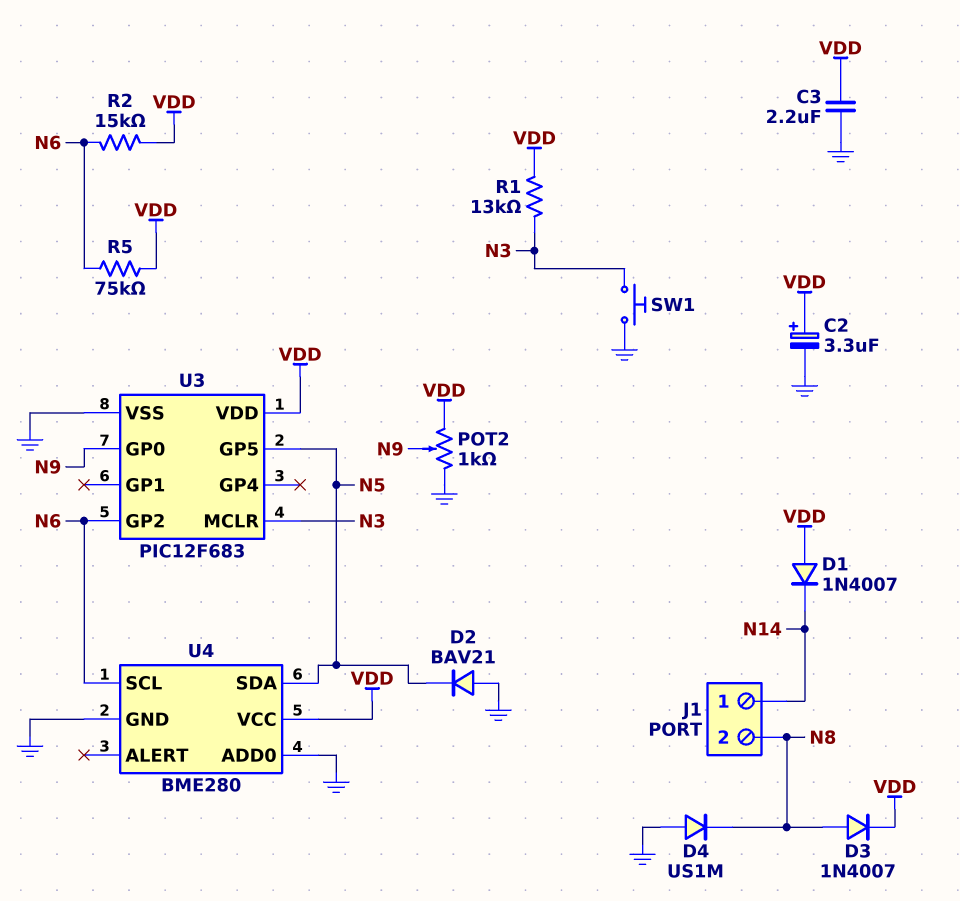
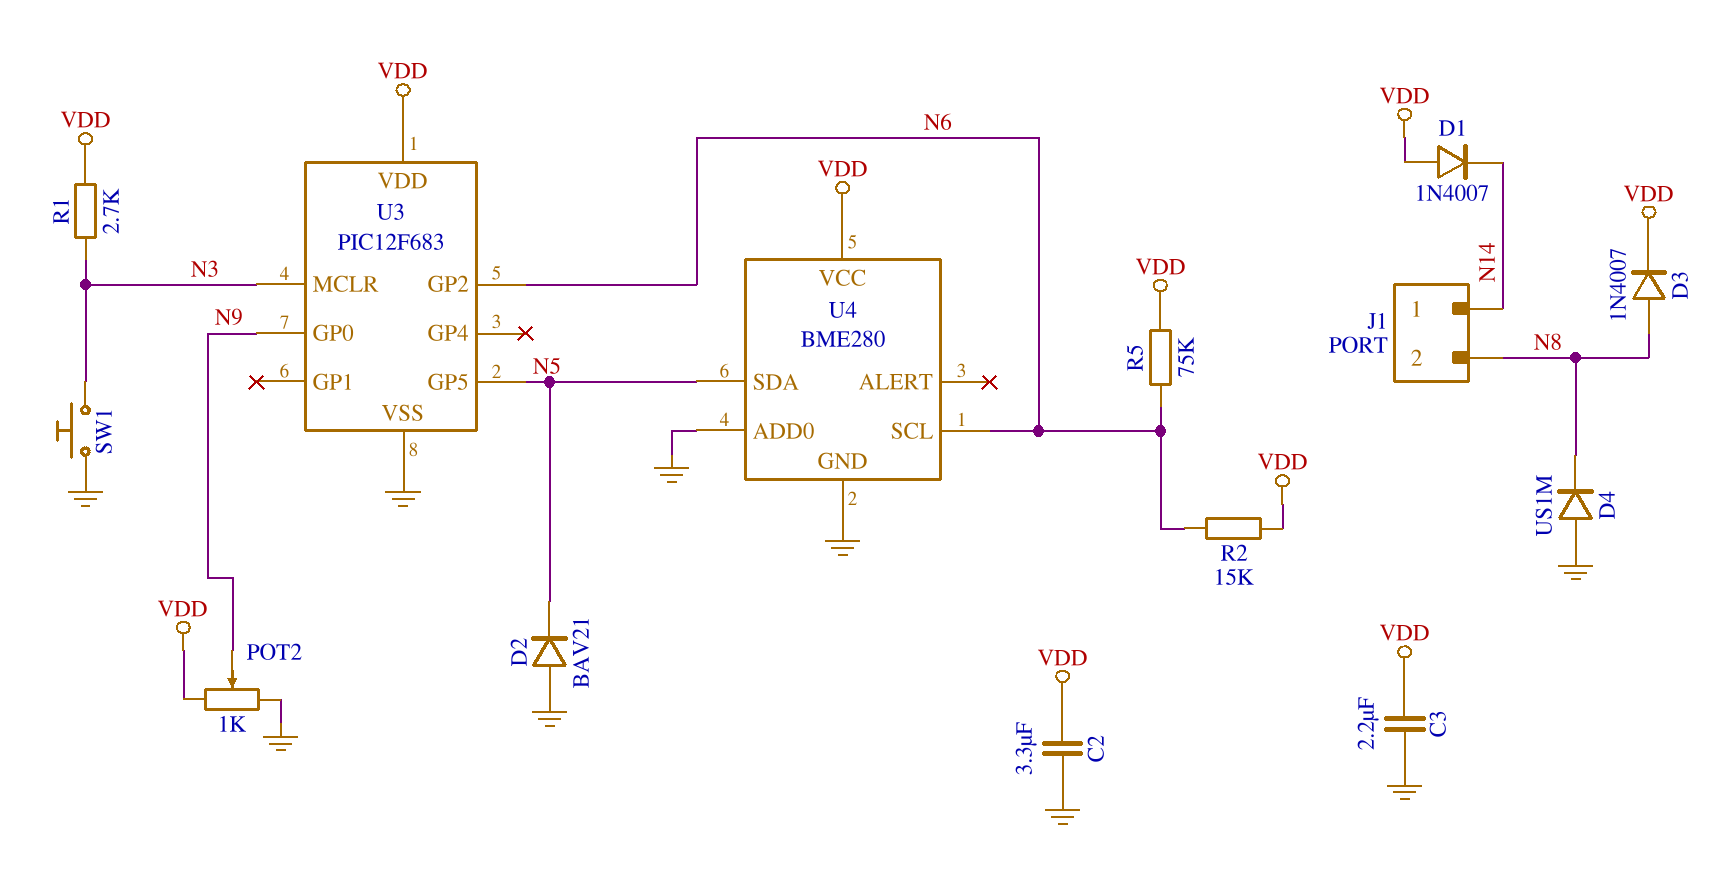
C2: 3.3uF (plus VDD, minus GND) -> 3.3uF (GND, VDD)
R1: 13k (N3, VDD) -> 2.7k (N3, VDD)

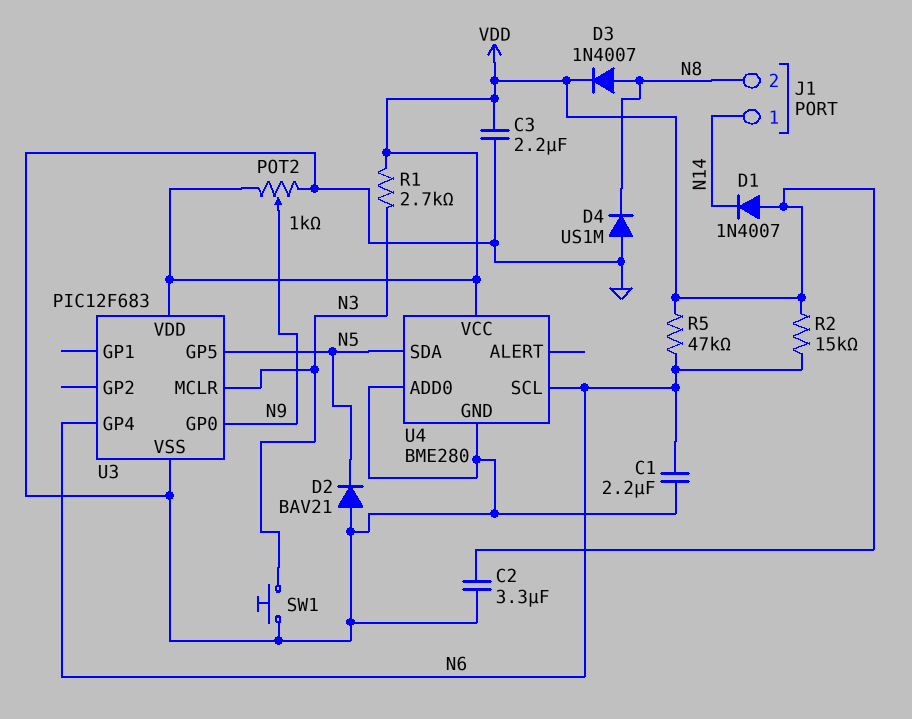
C1: none -> 2.2uF (GND, N6)
R5: 75k (N6, VDD) -> 47k (N6, VDD)
U3 pin GP2: N6 -> none
U3 pin GP4: none -> N6

